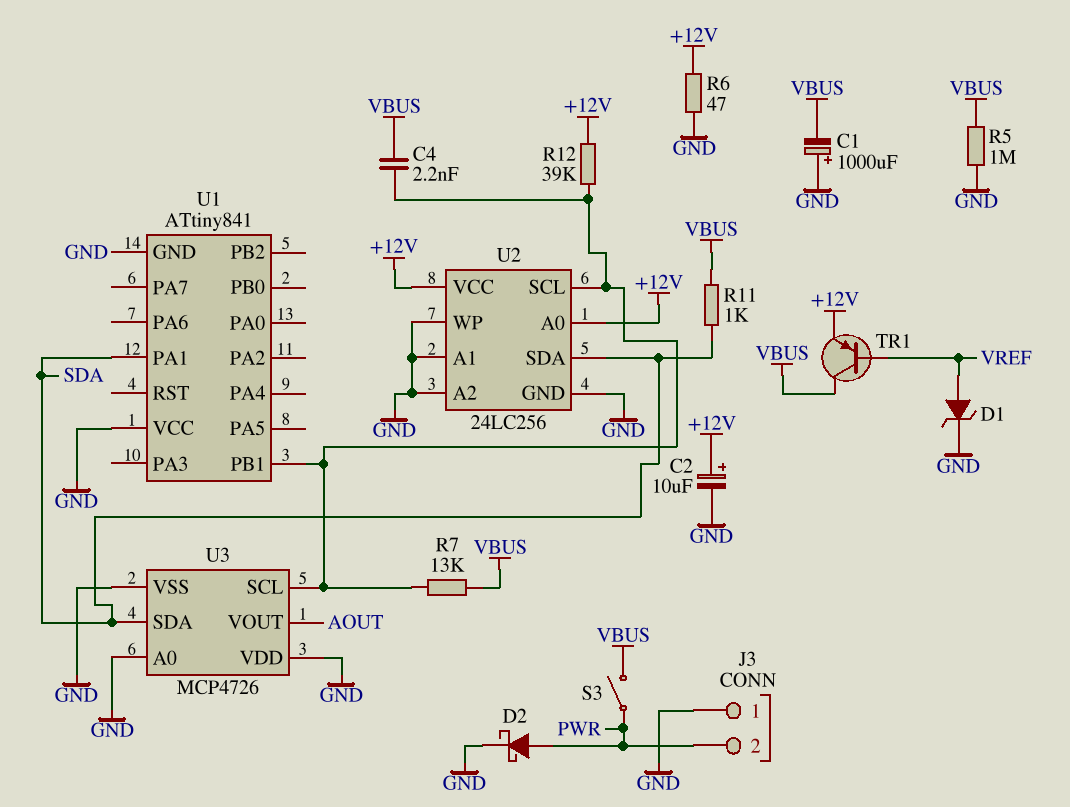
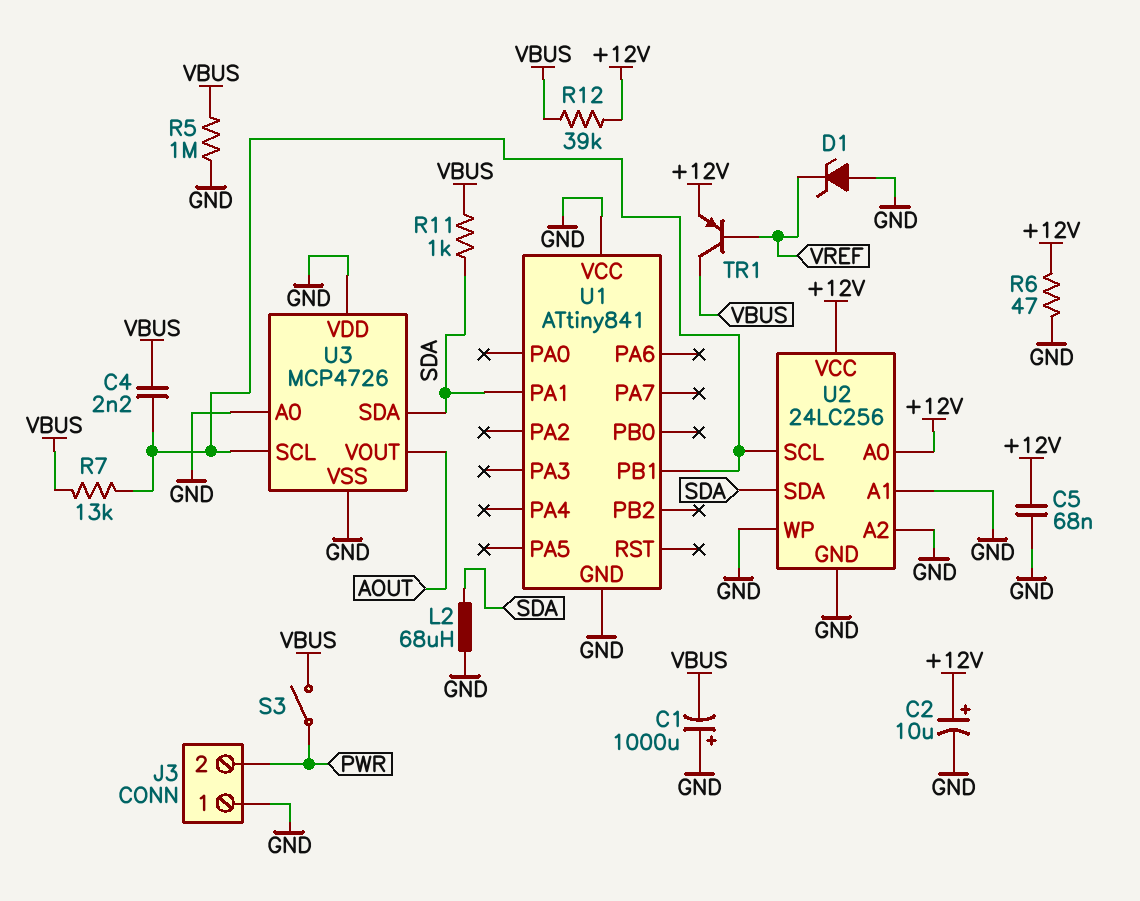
C5: none -> 68nF (+12V, GND)
D1: zener (A VREF, K GND) -> zener (A GND, K VREF)
D2: schottky (A PWR, K GND) -> none
L2: none -> 68uH (GND, SDA)
R12: 39k (+12V, U1/PB1) -> 39k (+12V, VBUS)

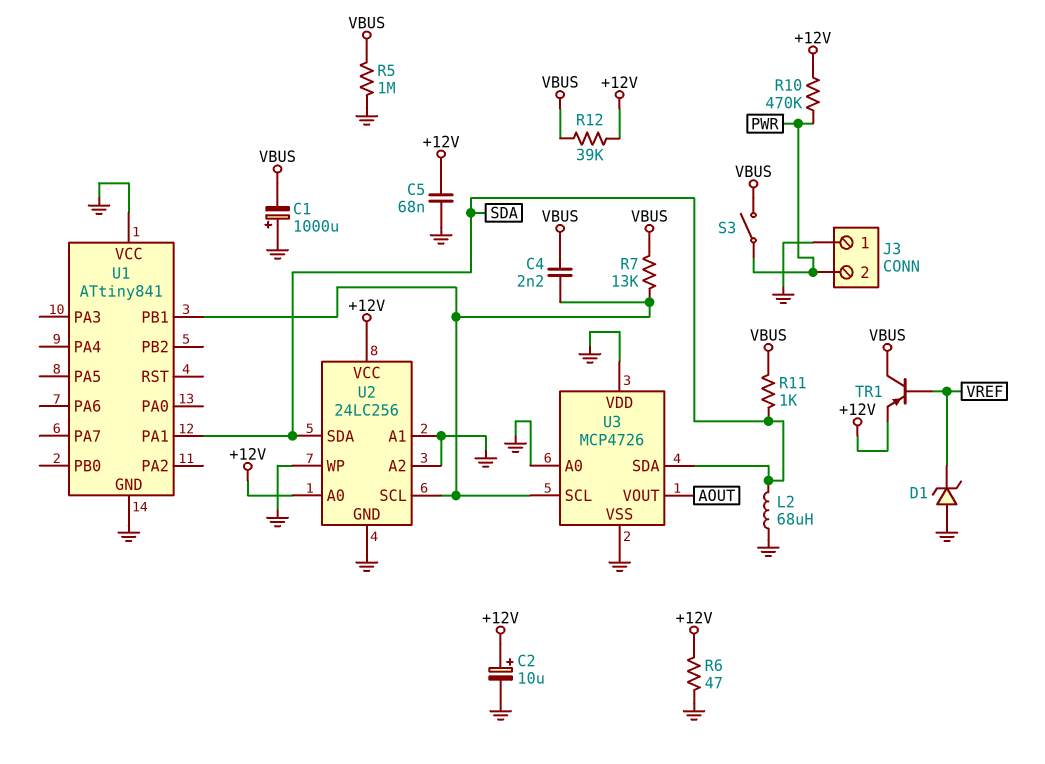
R10: none -> 470k (+12V, PWR)

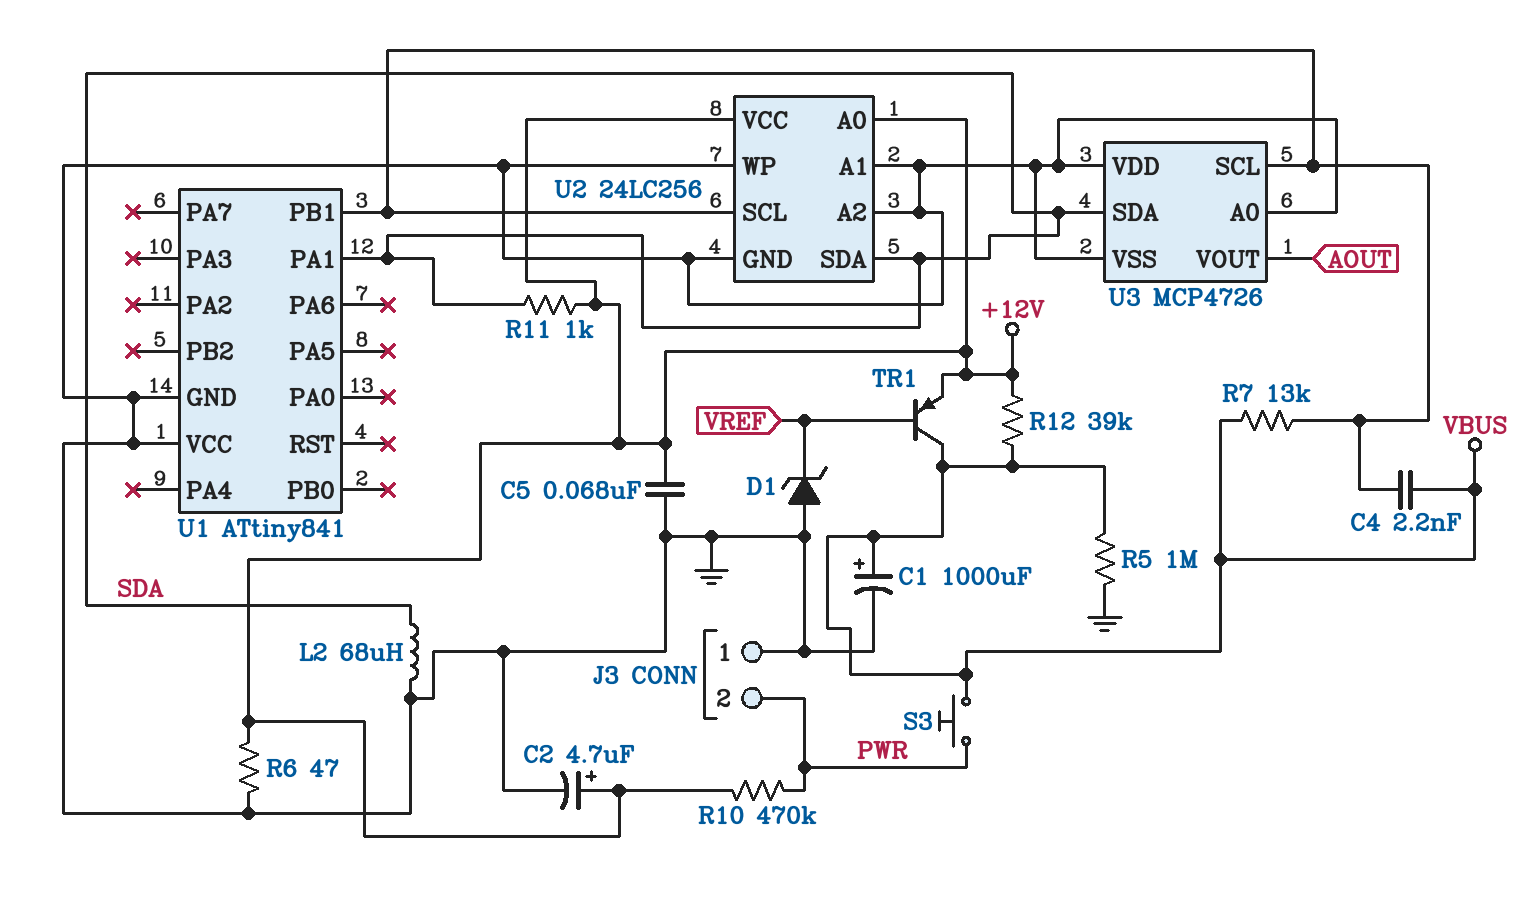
C1: 1000uF (plus GND, minus VBUS) -> 1000uF (plus VBUS, minus GND)
C2: 10uF (plus +12V, minus GND) -> 4.7uF (plus +12V, minus GND)
R11: 1k (SDA, VBUS) -> 1k (+12V, SDA)
S3: switch (PWR, VBUS) -> button (PWR, VBUS)

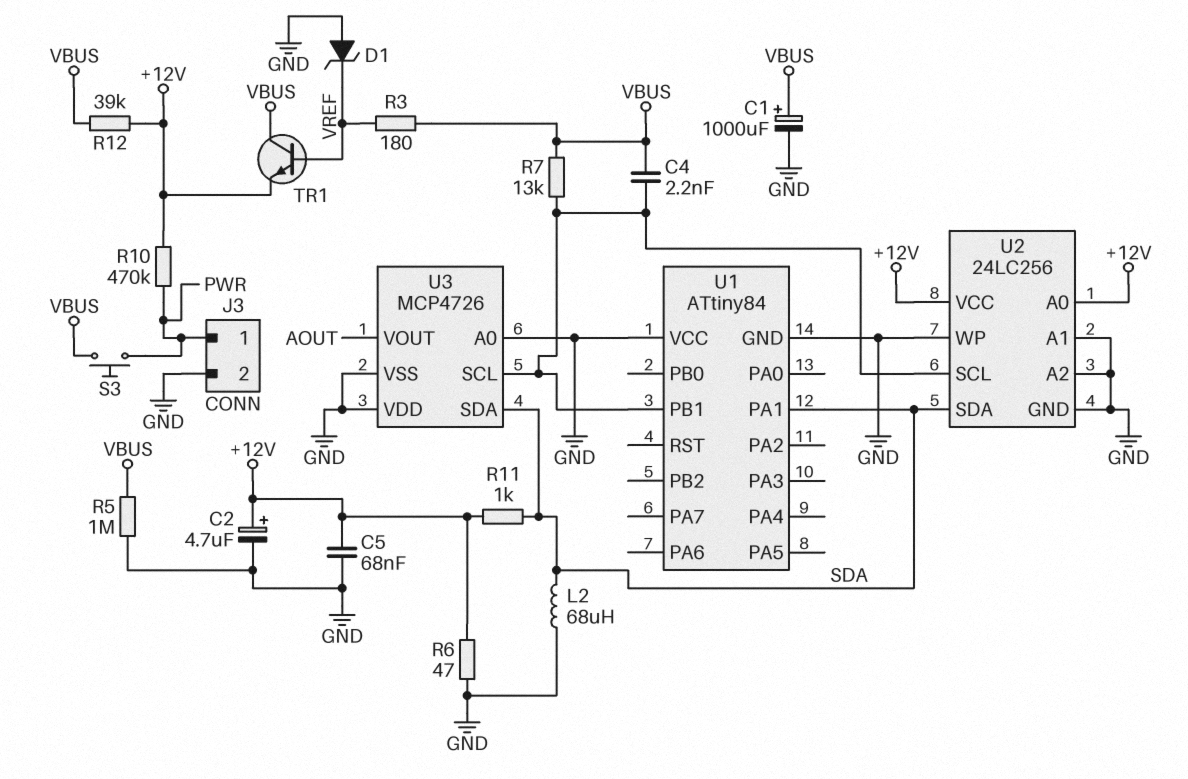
J3 pin 1: GND -> PWR
J3 pin 2: PWR -> GND
R3: none -> 180 (VBUS, VREF)
TR1: PNP (B VREF, C VBUS, E +12V) -> NPN (B VREF, C VBUS, E +12V)
U1: ATtiny841 -> ATtiny84

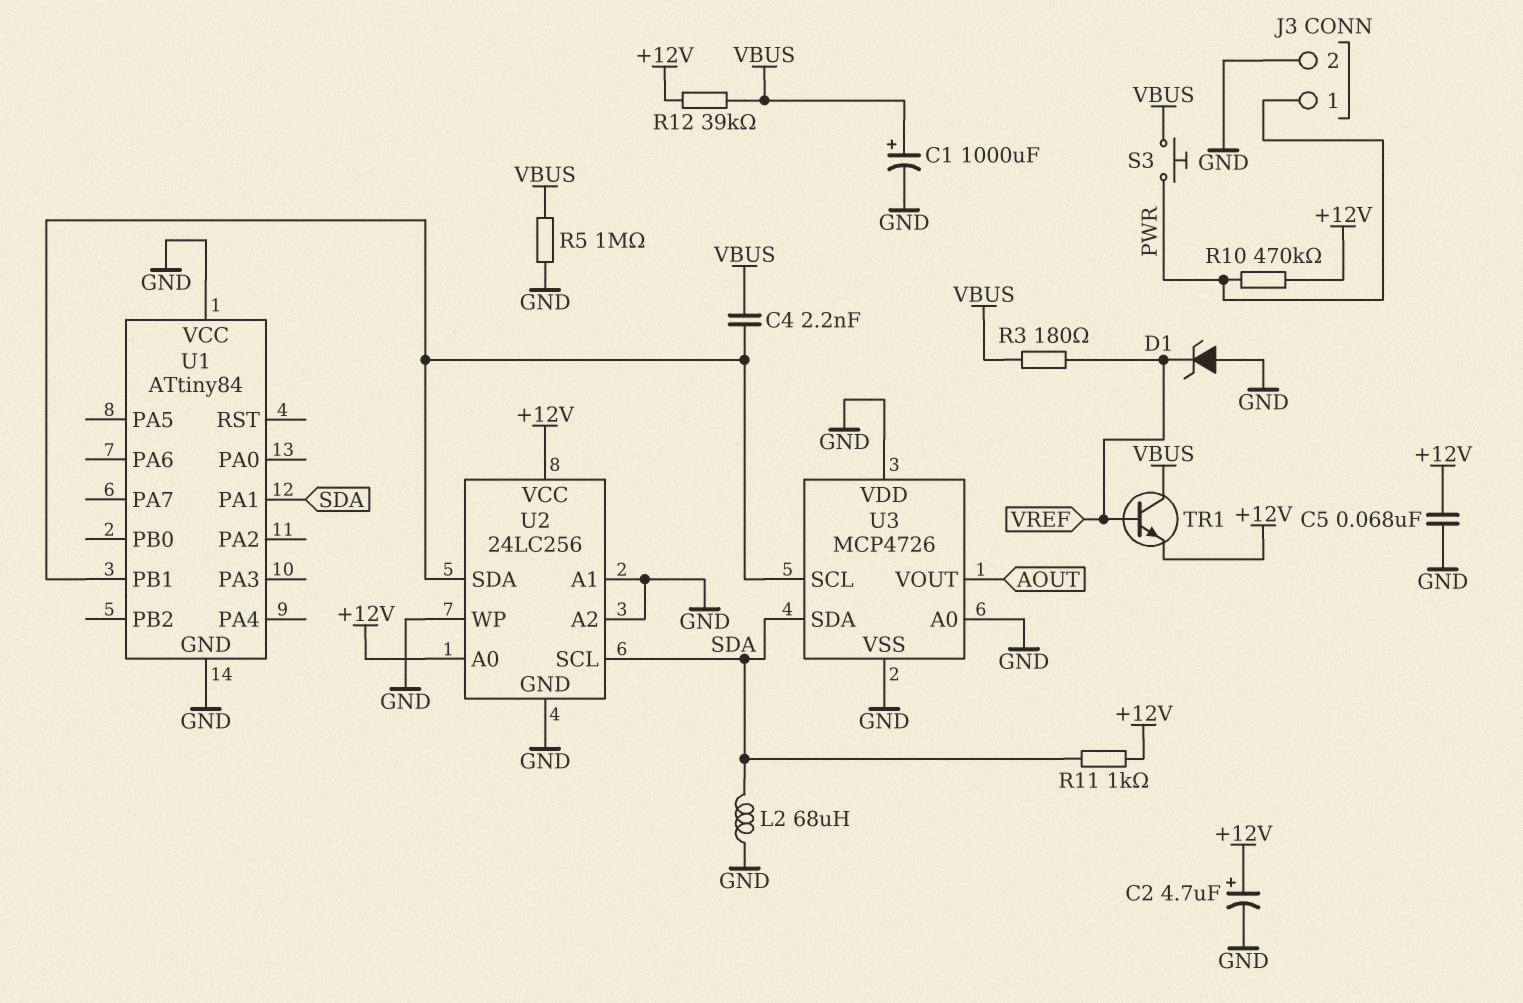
R6: 47 (+12V, GND) -> none
R7: 13k (U1/PB1, VBUS) -> none
U2 pin SCL: U1/PB1 -> SDA
U2 pin SDA: SDA -> U1/PB1

